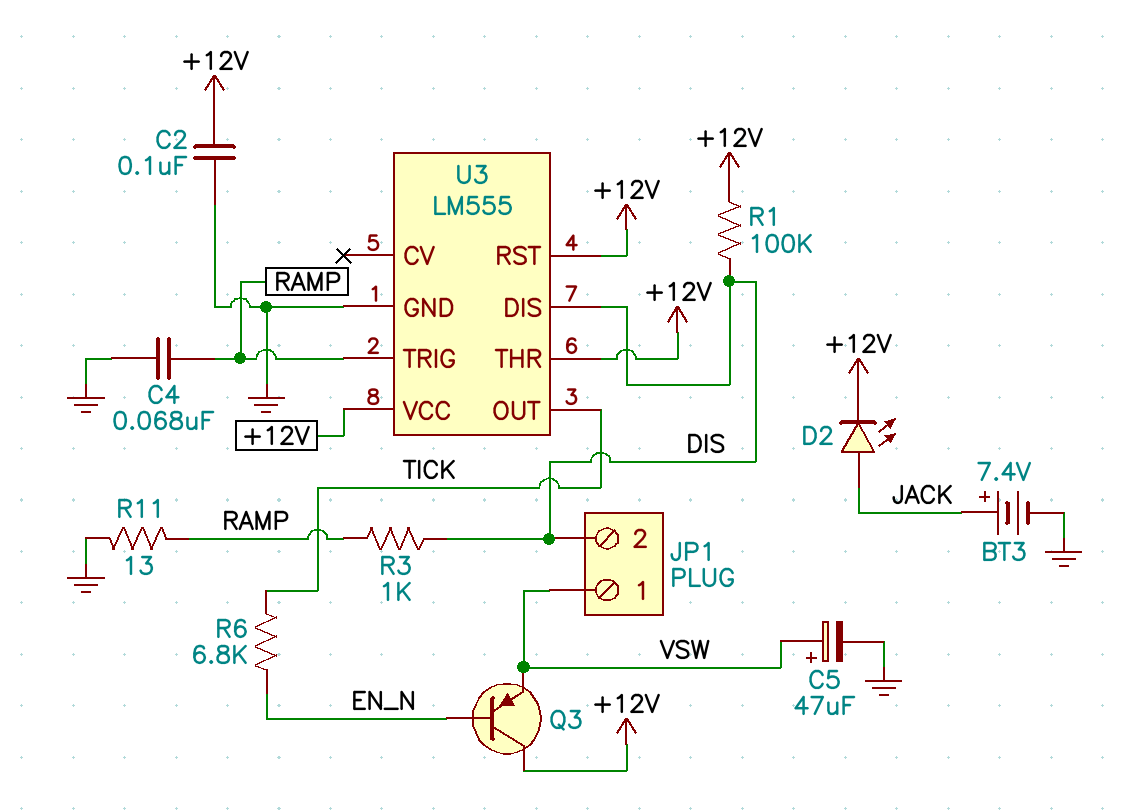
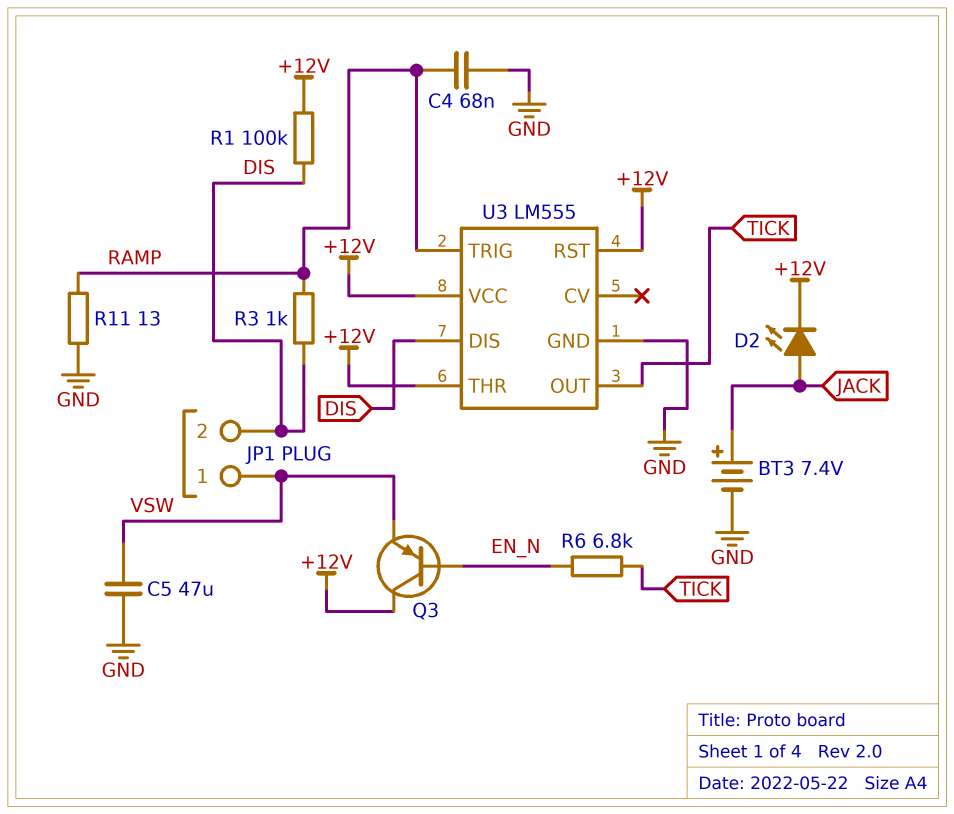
C2: 100nF (+12V, GND) -> none
C5: 47uF (plus VSW, minus GND) -> 47uF (GND, VSW)

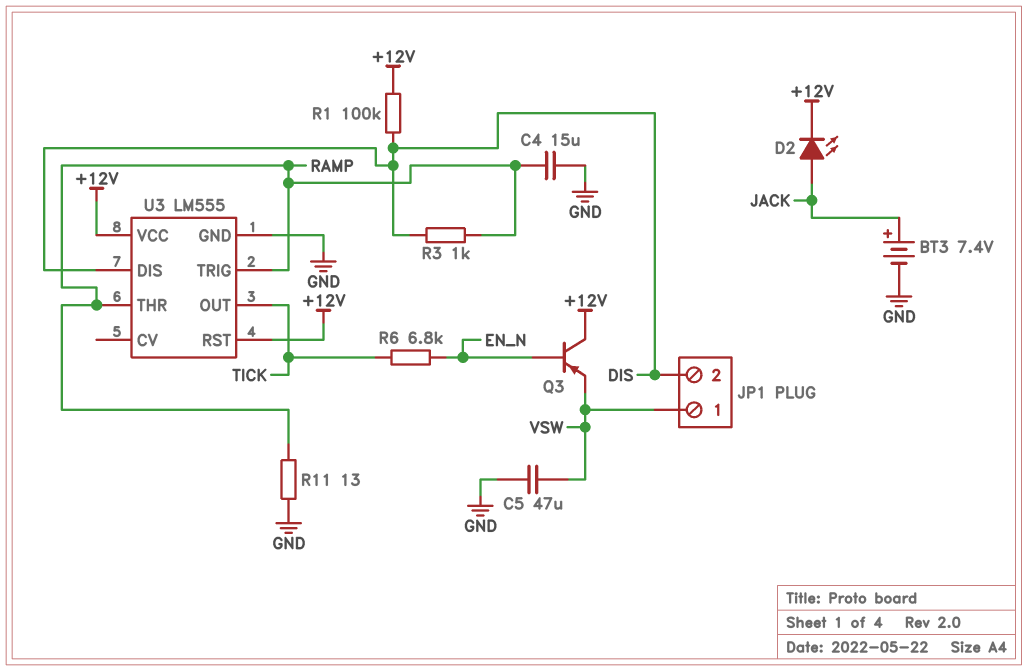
C4: 68nF (GND, RAMP) -> 15uF (GND, RAMP)
U3 pin THR: +12V -> RAMP

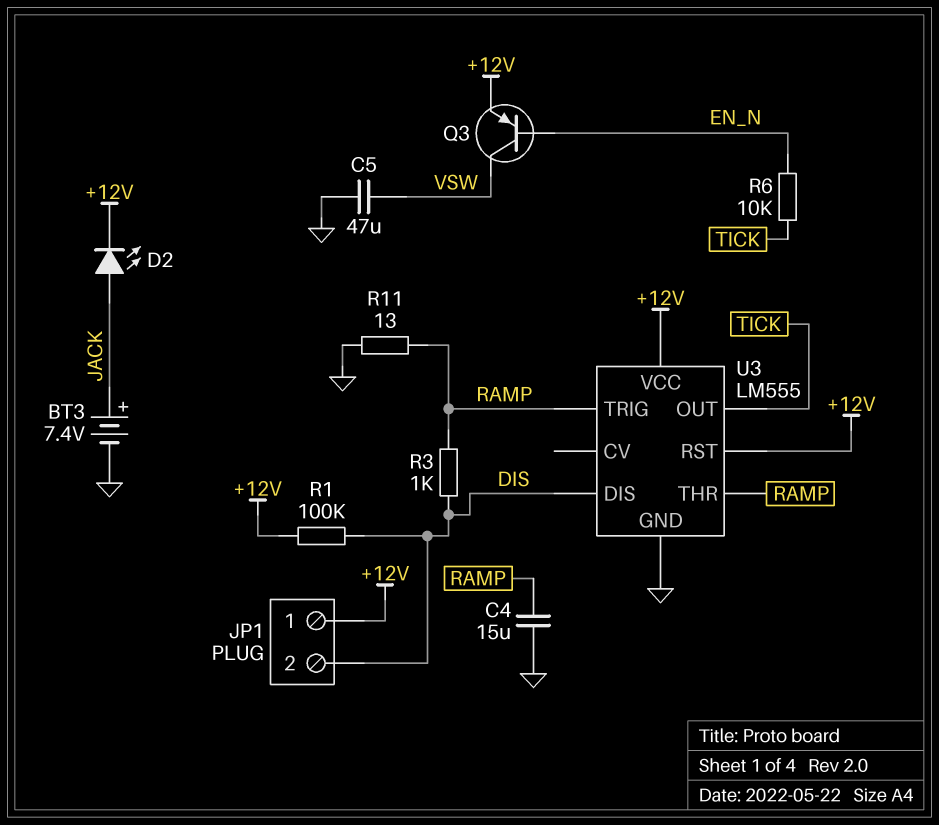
JP1 pin 1: VSW -> +12V
Q3: PNP (B EN_N, C +12V, E VSW) -> PNP (B EN_N, C VSW, E +12V)
R6: 6.8k (EN_N, TICK) -> 10k (EN_N, TICK)

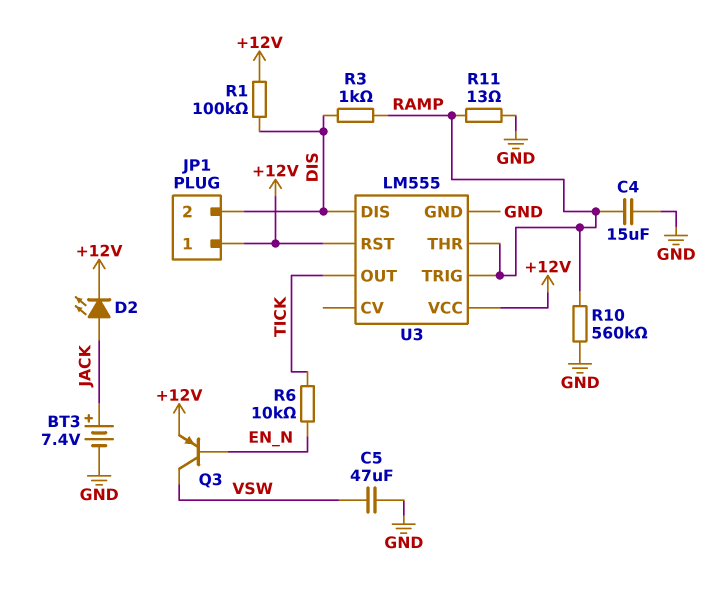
R10: none -> 560k (GND, RAMP)

